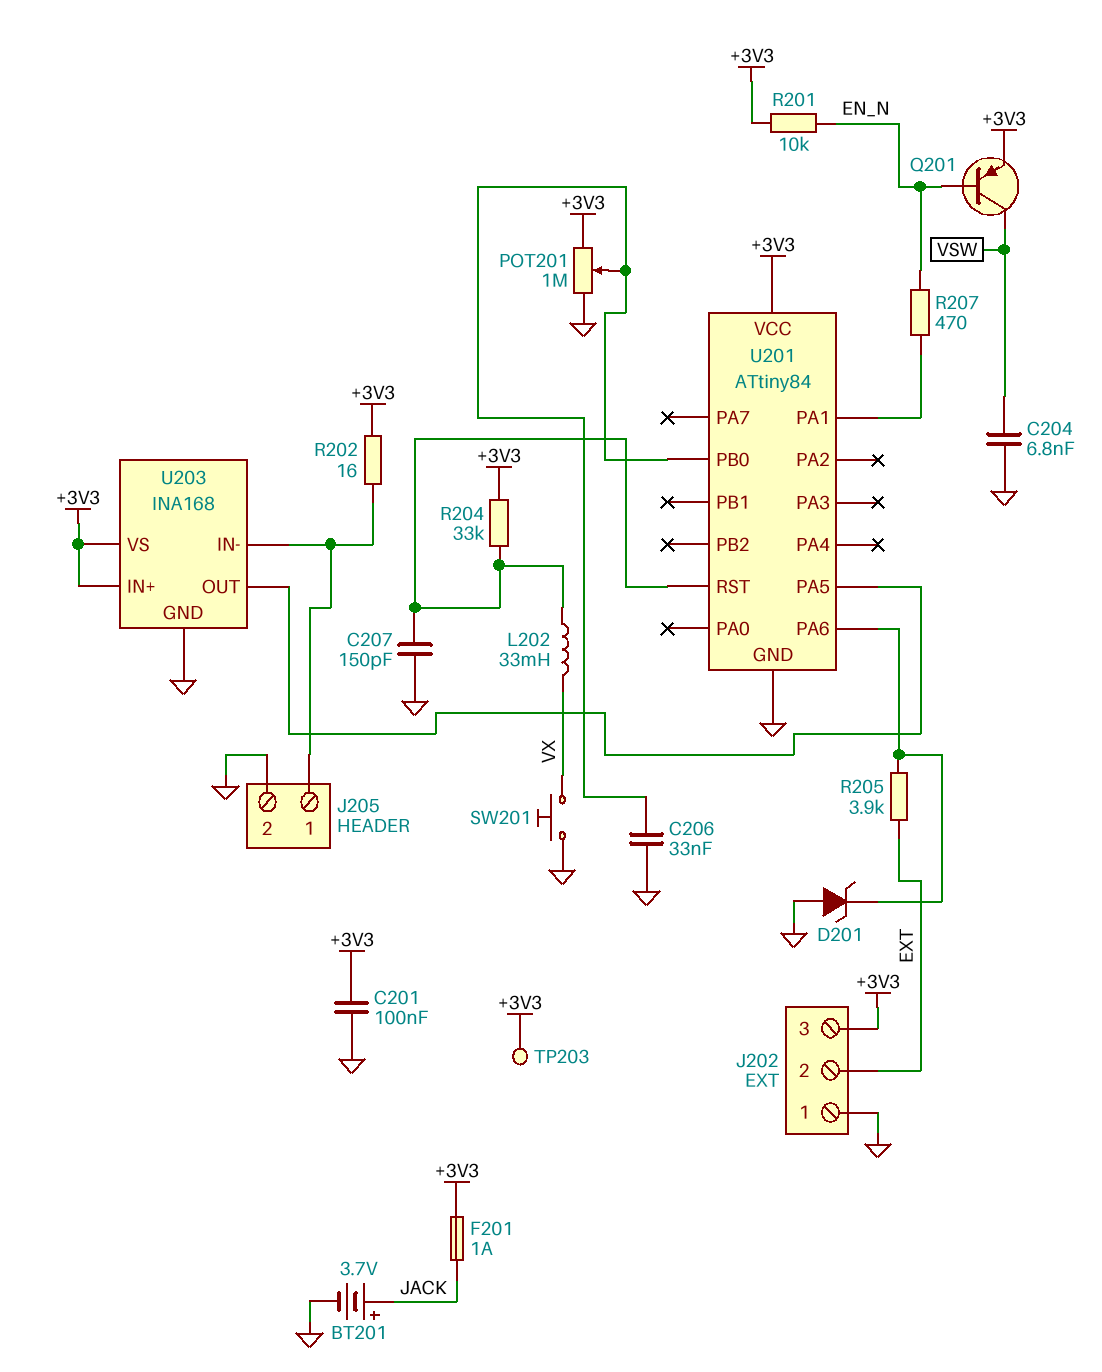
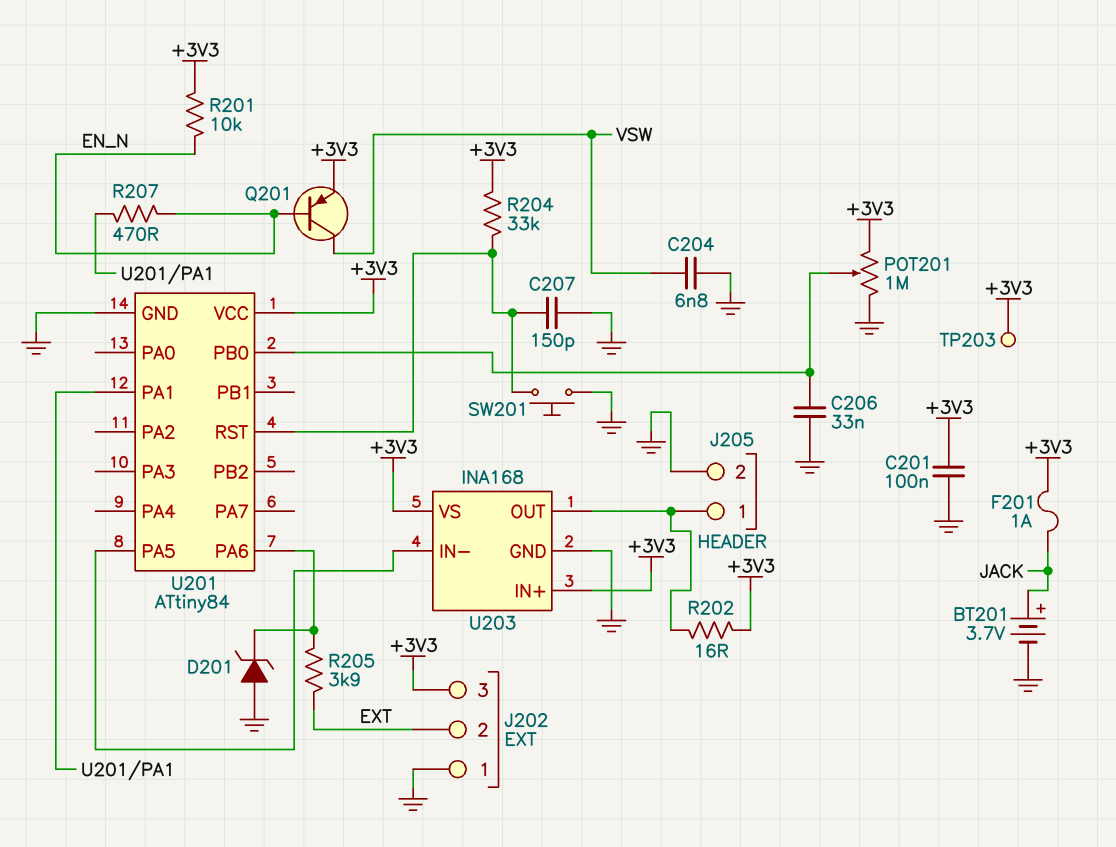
L202: 33mH (U201/RST, VX) -> none
SW201: button (GND, VX) -> button (GND, U201/RST)
U203 pin IN-: J205/1 -> U201/PA5
U203 pin OUT: U201/PA5 -> J205/1

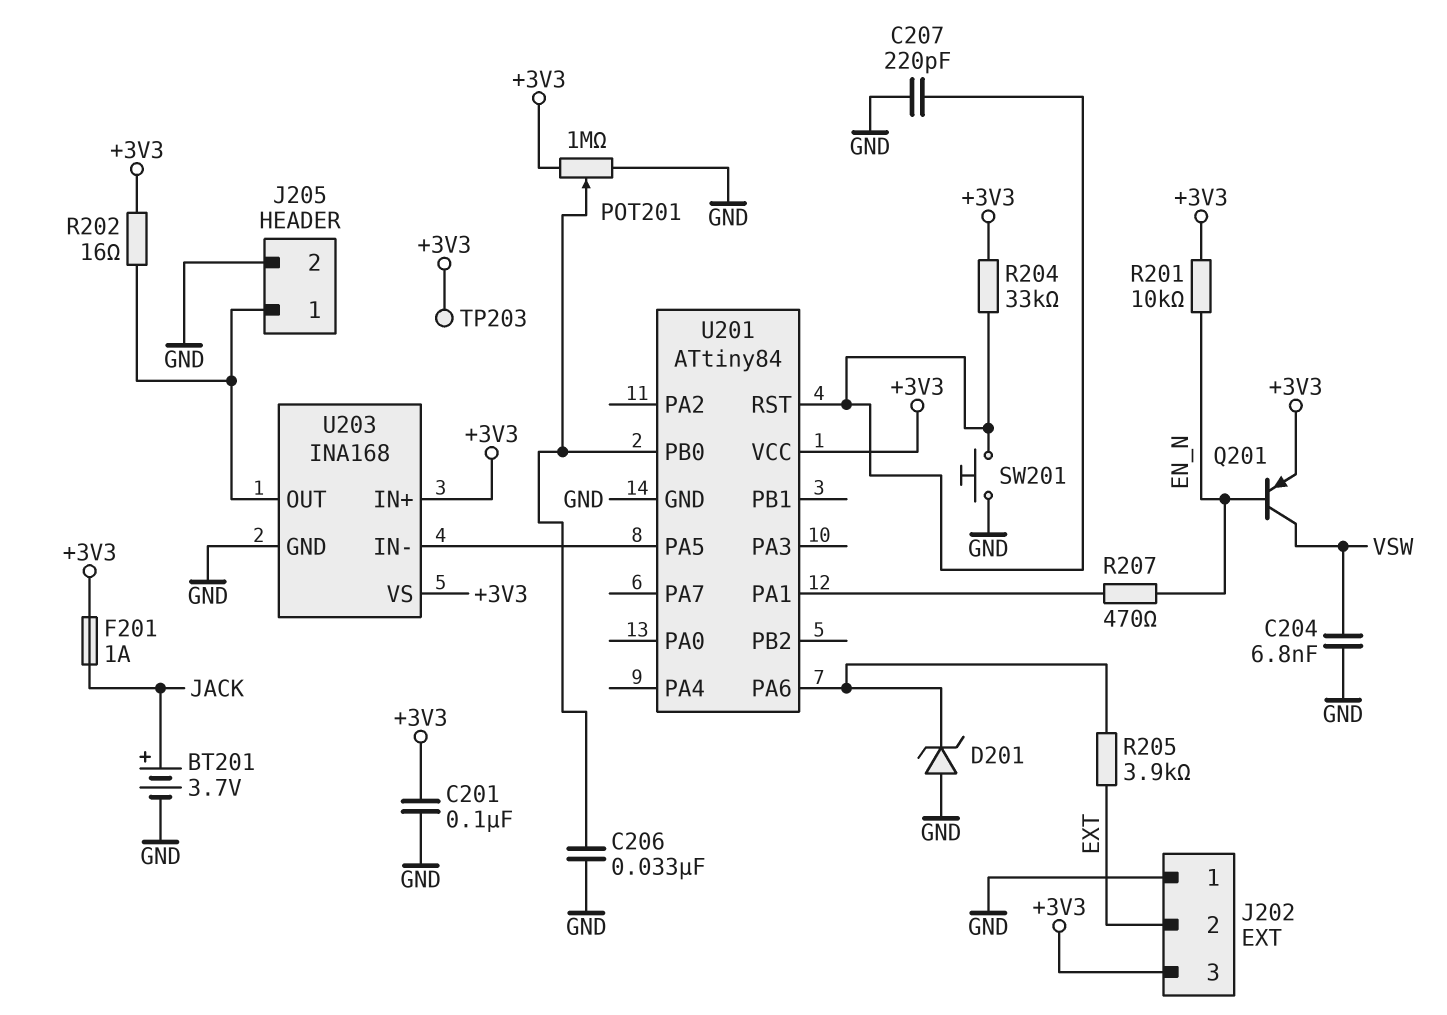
C207: 150pF (GND, U201/RST) -> 220pF (GND, U201/RST)

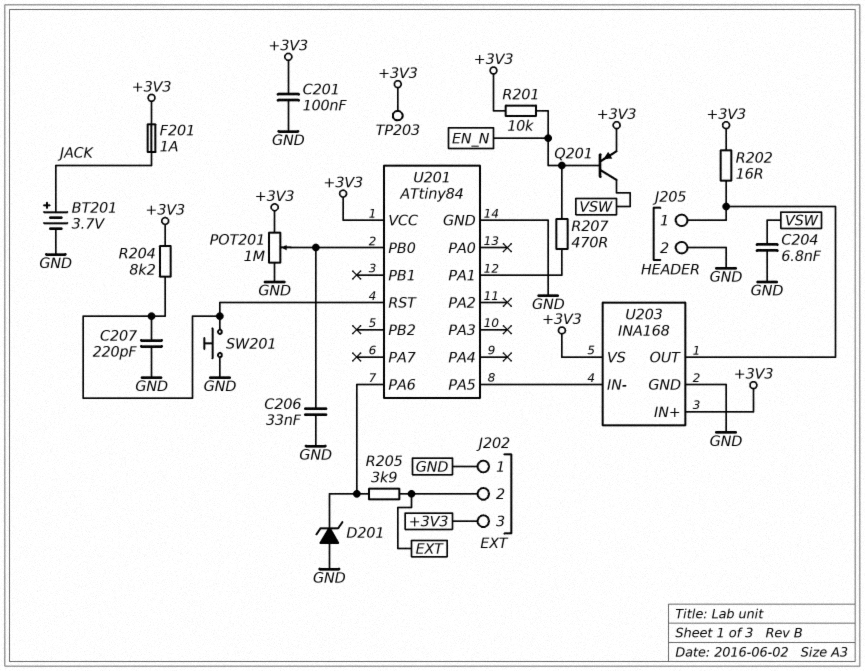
R204: 33k (+3V3, U201/RST) -> 8.2k (+3V3, U201/RST)

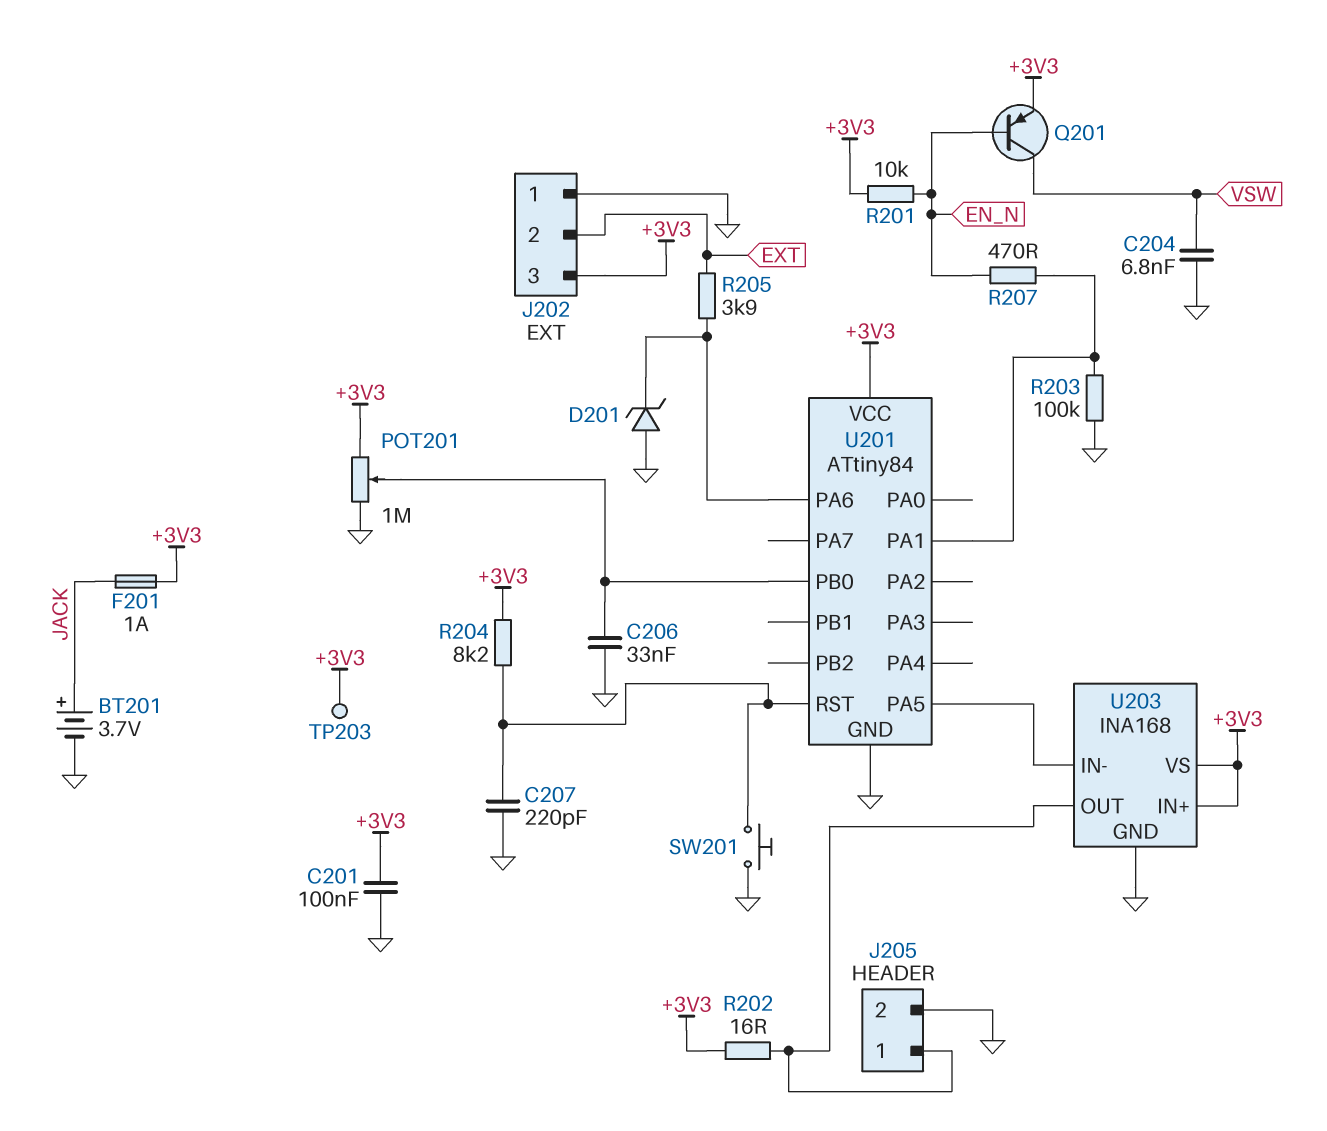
R203: none -> 100k (GND, U201/PA1)

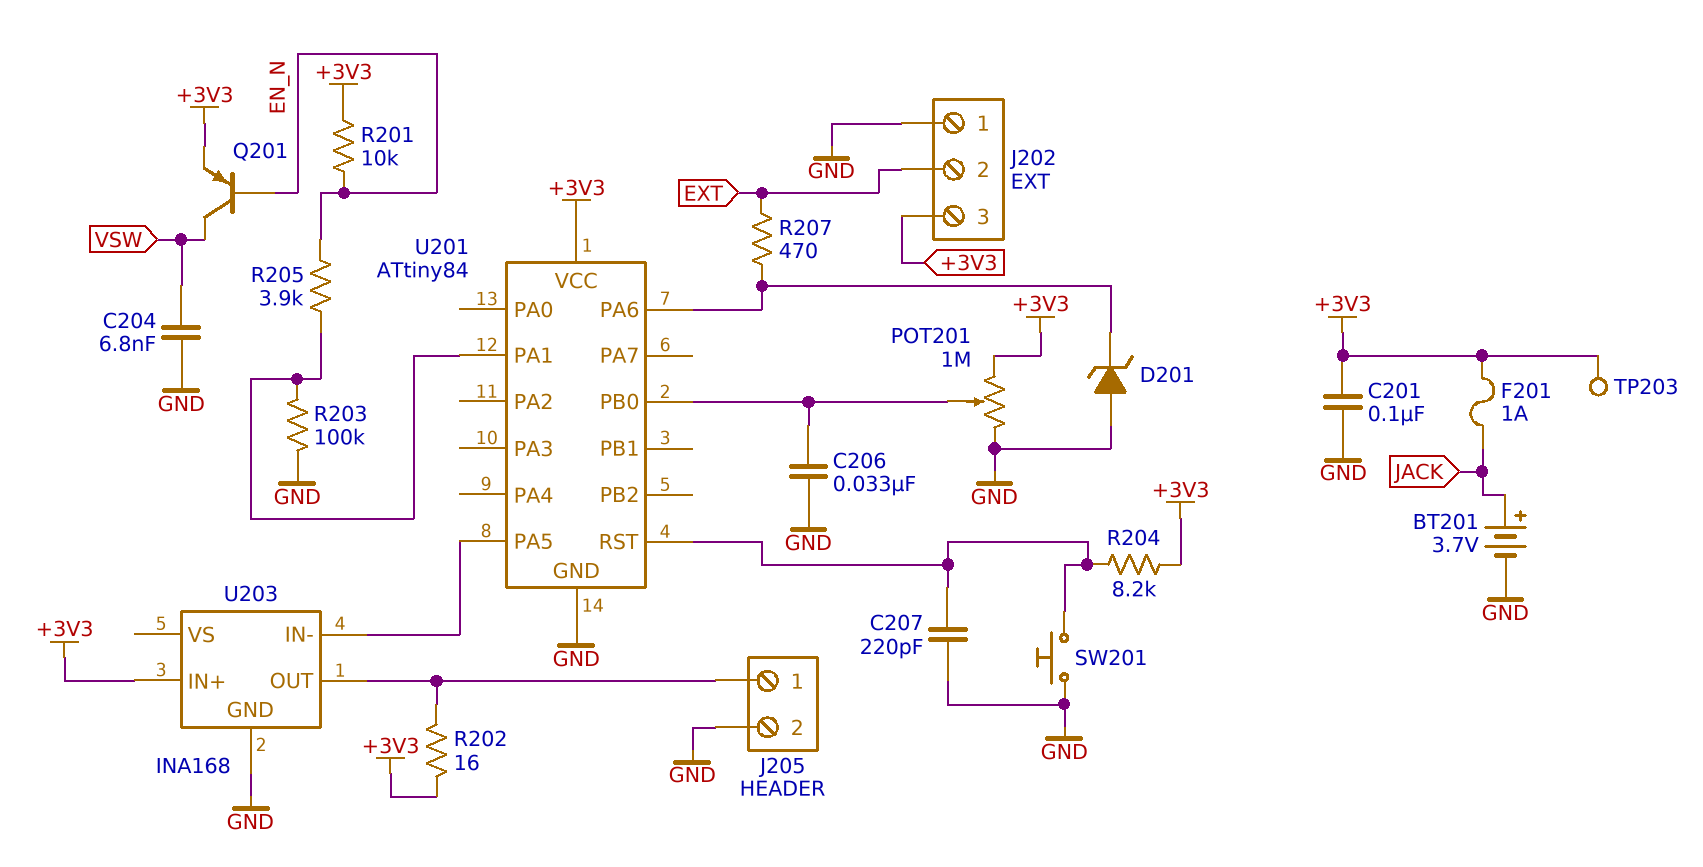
R205: 3.9k (EXT, U201/PA6) -> 3.9k (EN_N, U201/PA1)
R207: 470 (EN_N, U201/PA1) -> 470 (EXT, U201/PA6)
U203 pin VS: +3V3 -> none

